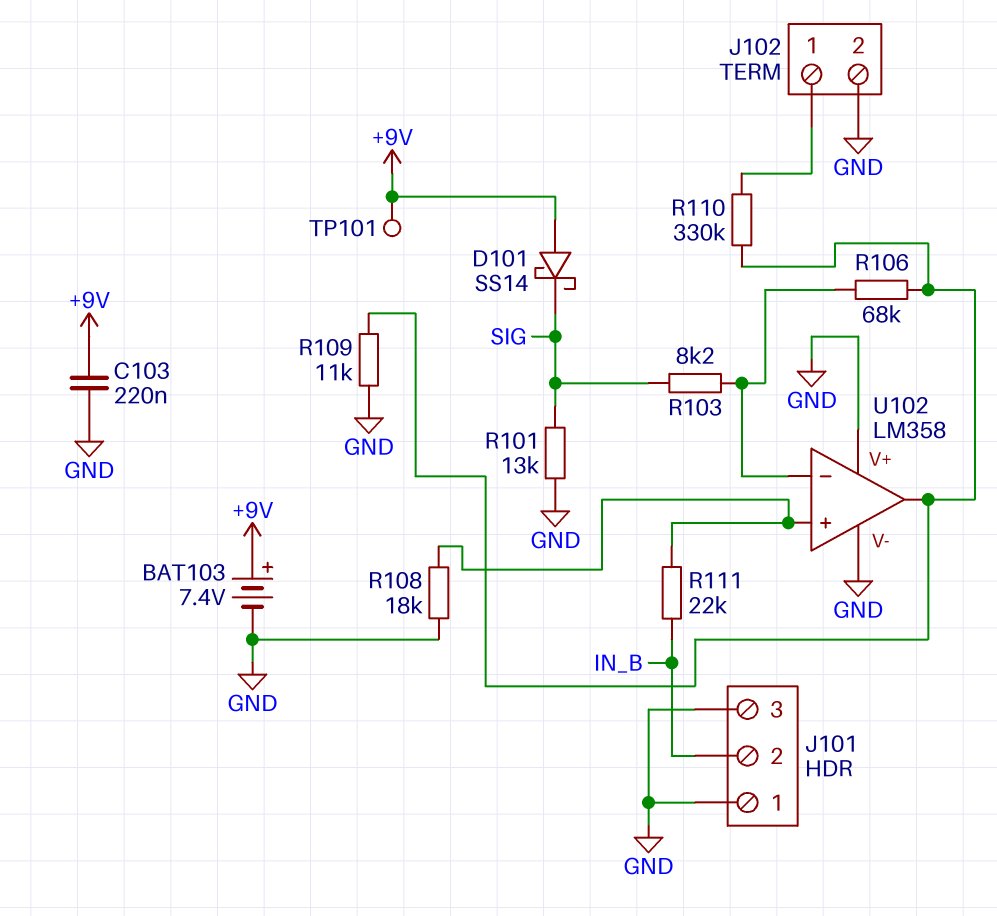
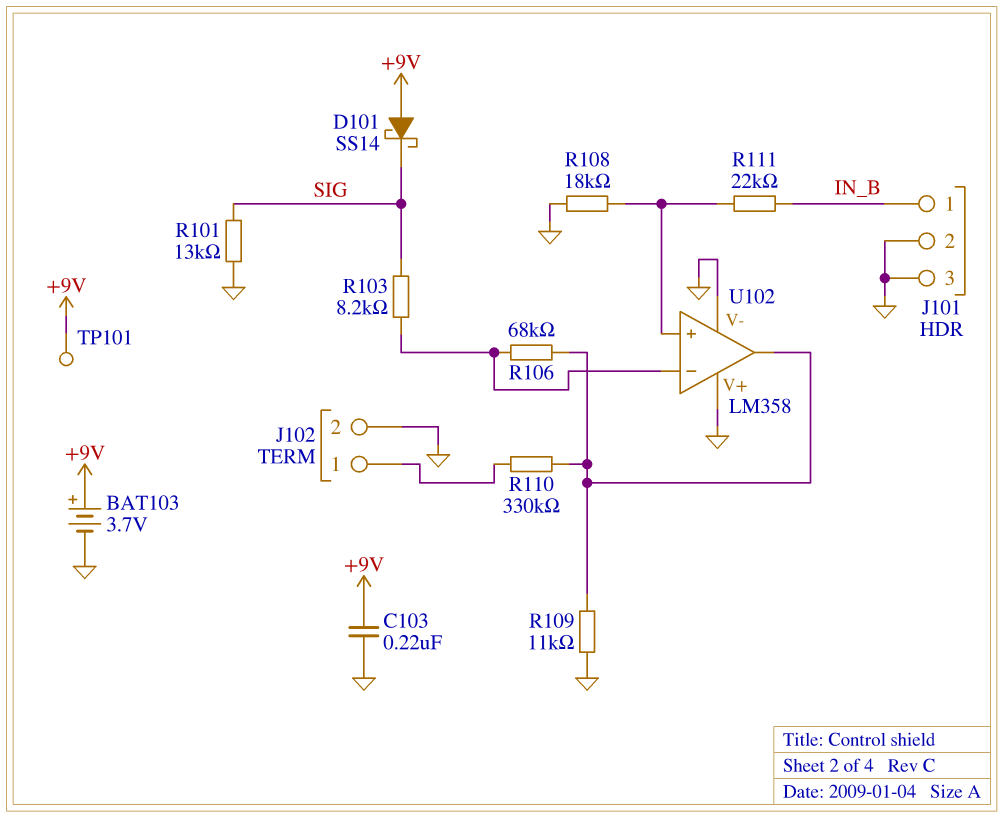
BAT103: 7.4V (plus +9V, minus GND) -> 3.7V (plus +9V, minus GND)
J101 pin 1: GND -> IN_B
J101 pin 2: IN_B -> GND

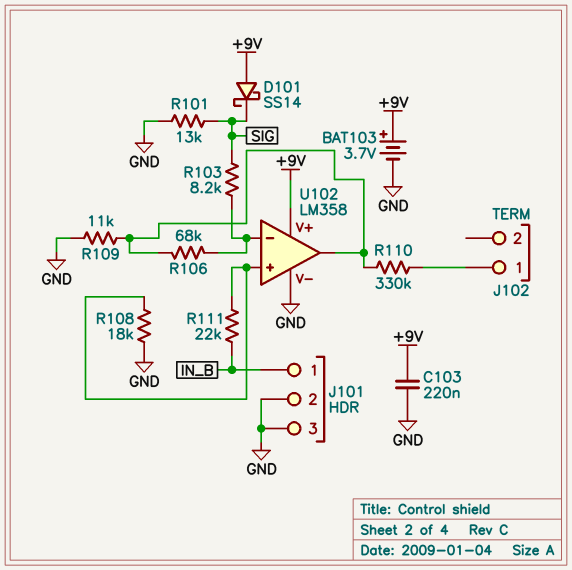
J102 pin 2: GND -> none
TP101: test point (+9V) -> none
U102 pin V+: GND -> +9V

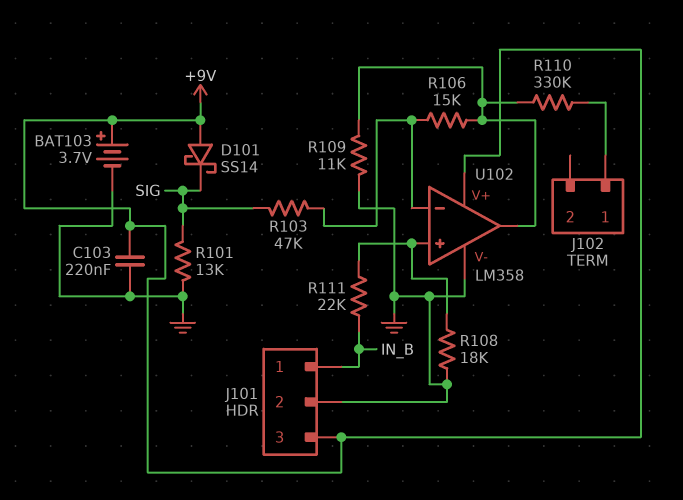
J101 pin 3: GND -> +9V
R103: 8.2k (SIG, U102/in-) -> 47k (SIG, U102/in-)
R106: 68k (U102/in-, U102/out) -> 15k (U102/in-, U102/out)

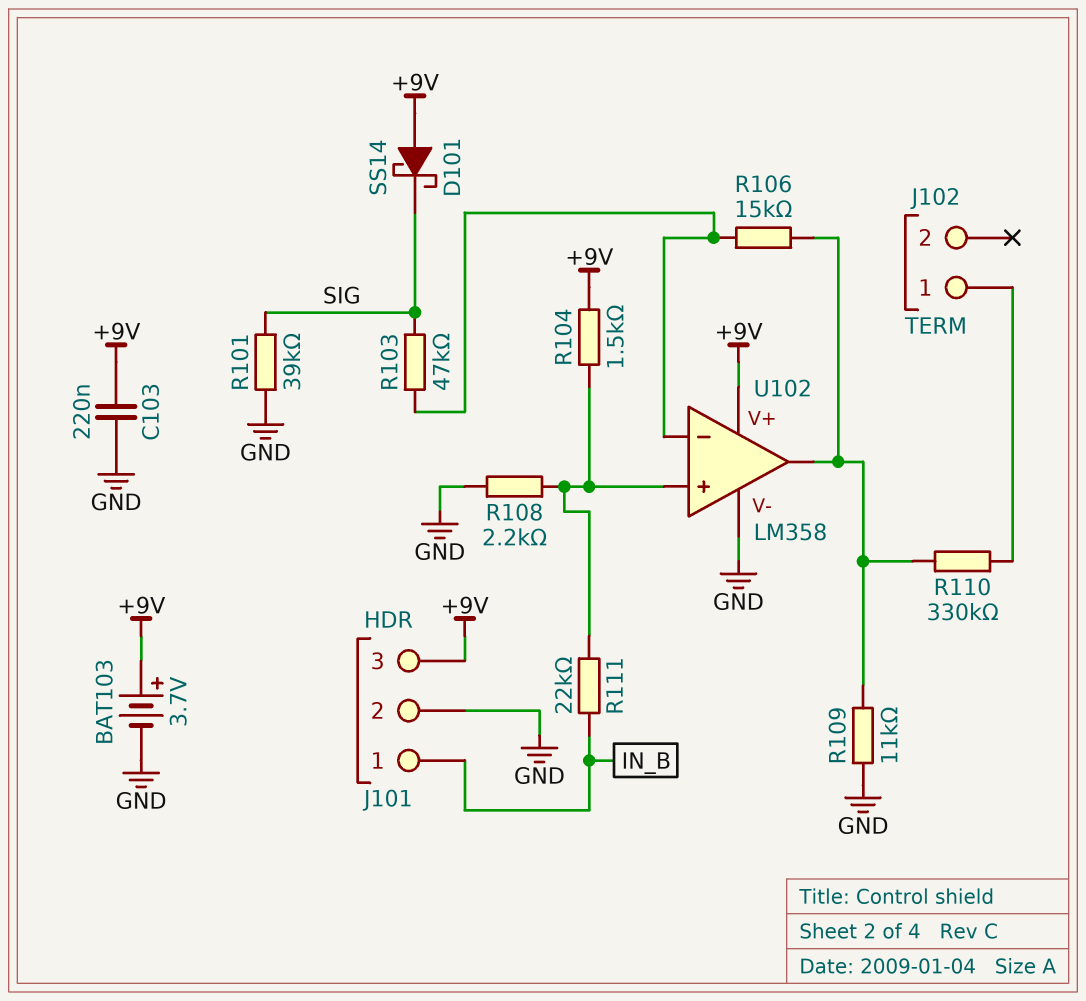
R101: 13k (GND, SIG) -> 39k (GND, SIG)
R104: none -> 1.5k (+9V, U102/in+)
R108: 18k (GND, U102/in+) -> 2.2k (GND, U102/in+)

